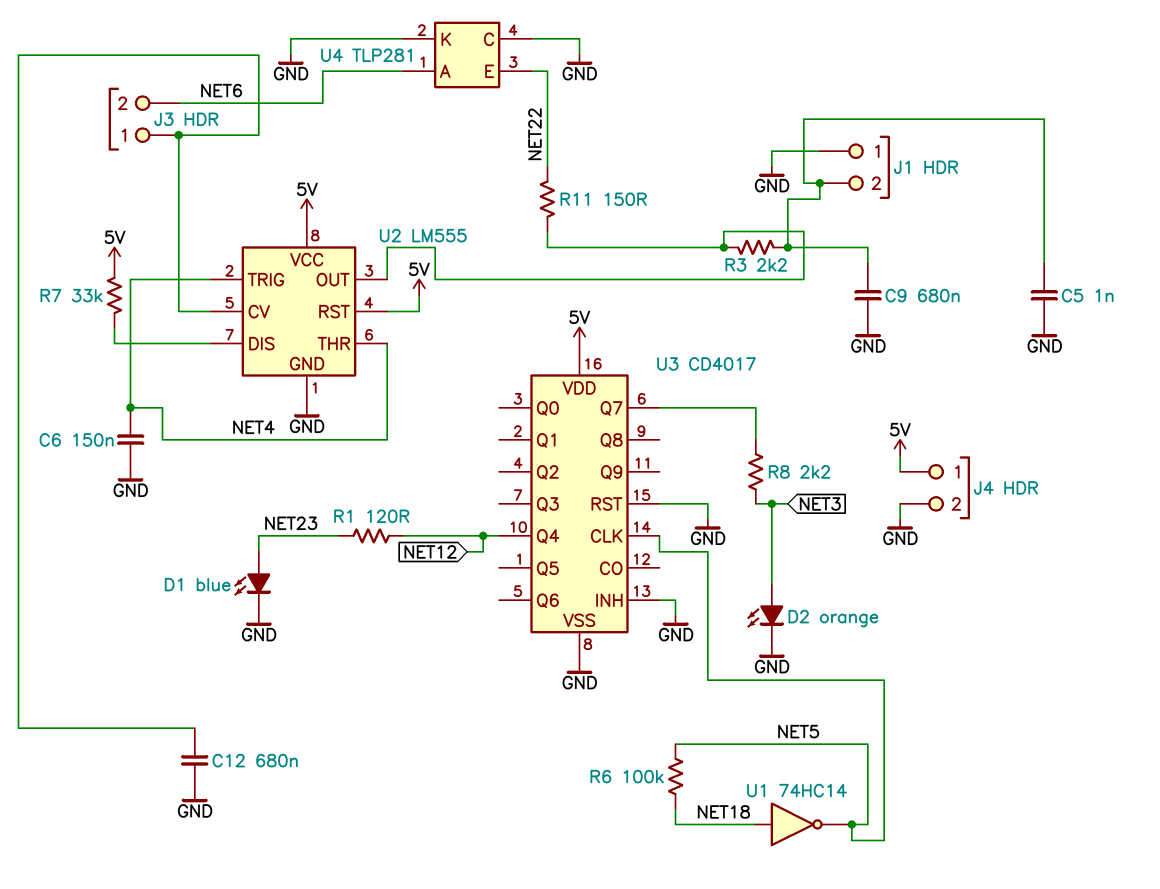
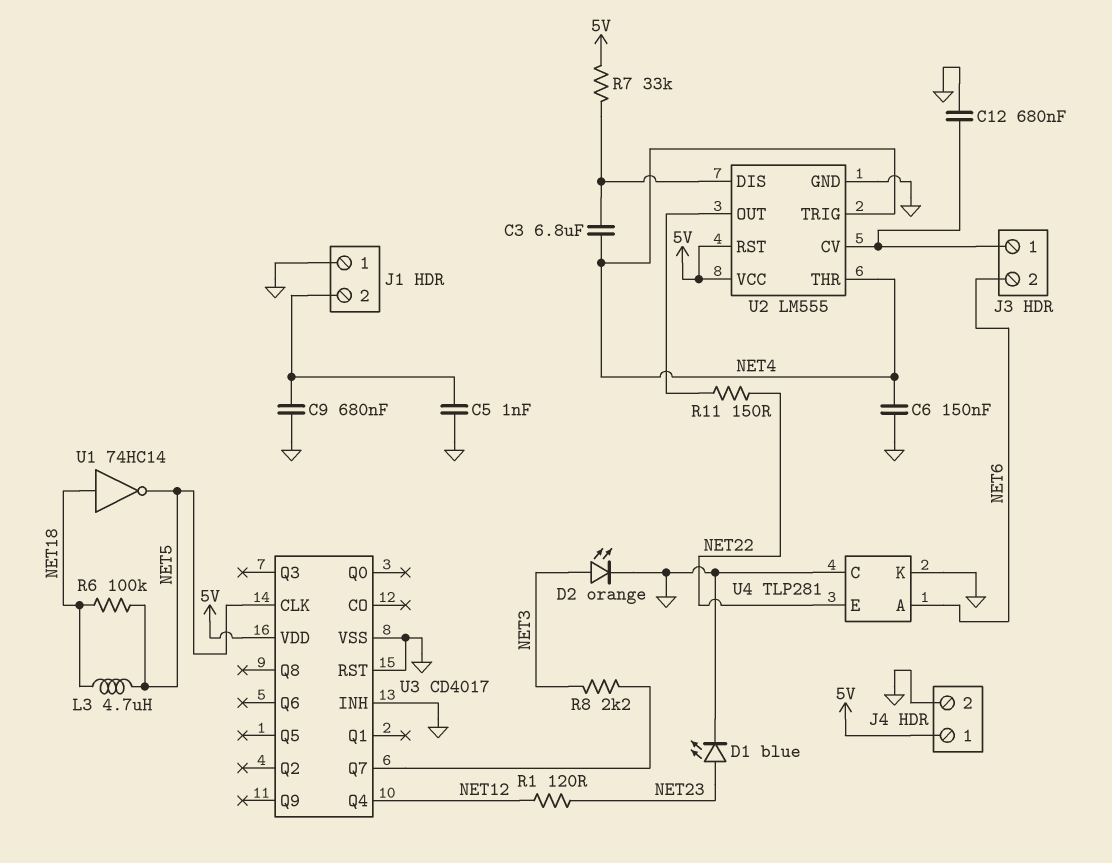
C3: none -> 6.8uF (NET4, U2/DIS)
L3: none -> 4.7uH (NET5, NET18)
R3: 2.2k (J1/2, U2/OUT) -> none

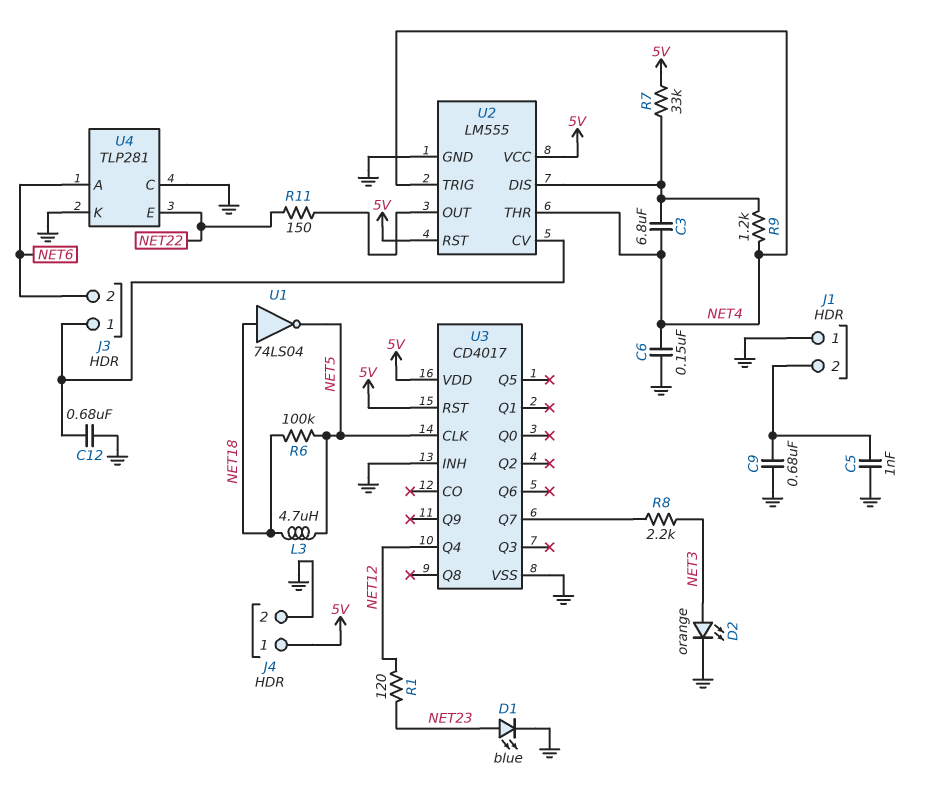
R9: none -> 1.2k (NET4, U2/DIS)
U1: NOT 74HC14 (in NET18, out NET5) -> NOT 74LS04 (in NET18, out NET5)
U3 pin RST: GND -> 5V

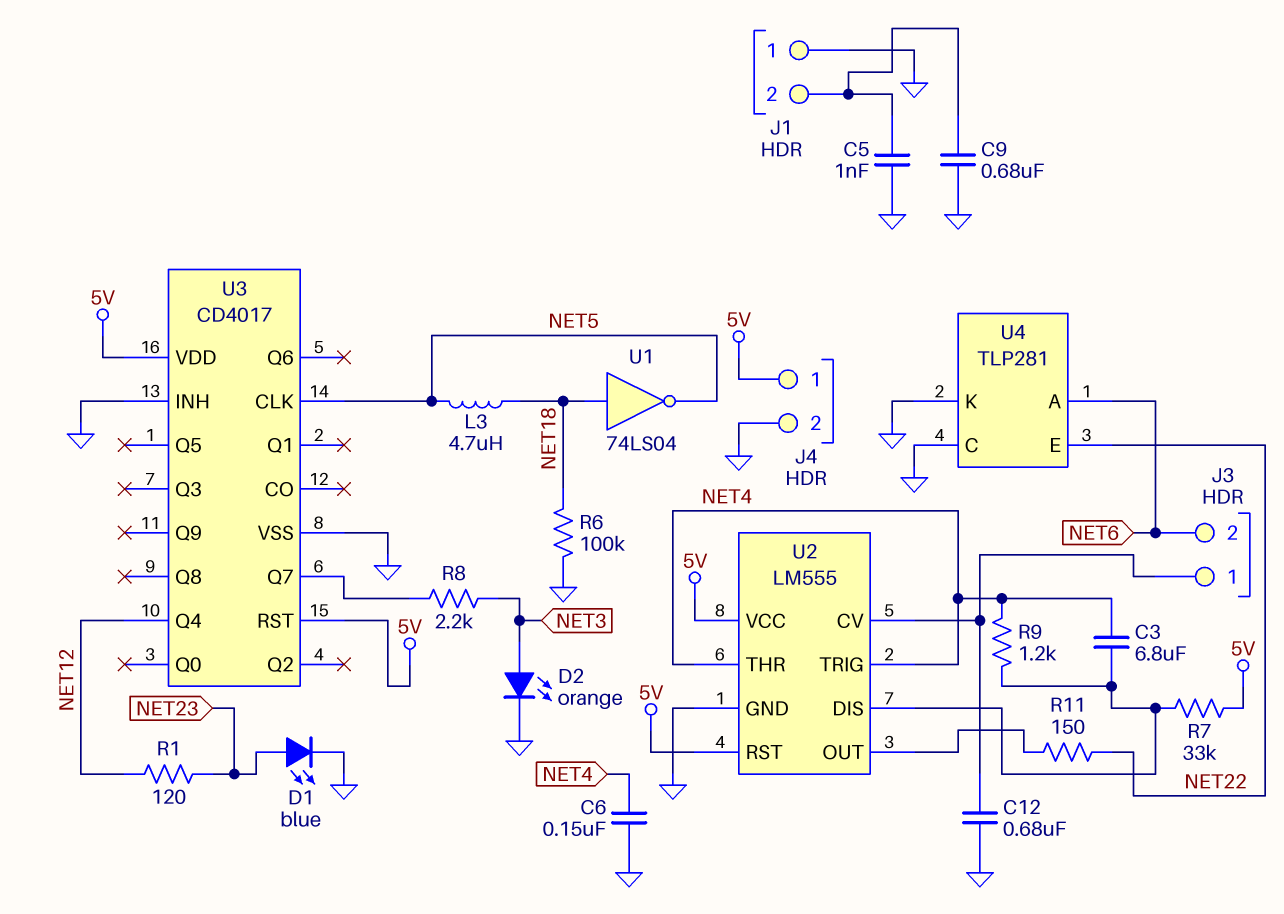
R6: 100k (NET5, NET18) -> 100k (GND, NET18)

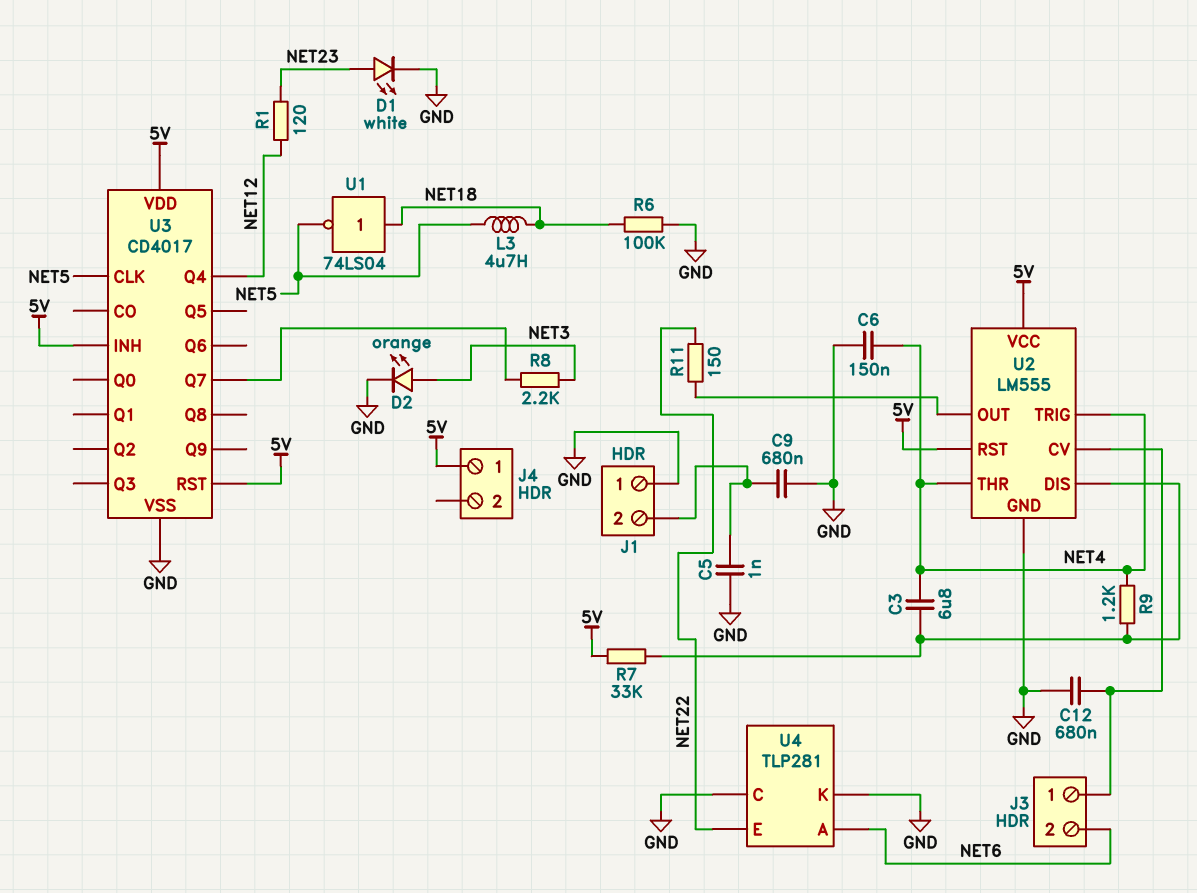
D1: LED blue (A NET23, K GND) -> LED white (A NET23, K GND)
J4 pin 2: GND -> none
U3 pin INH: GND -> 5V

